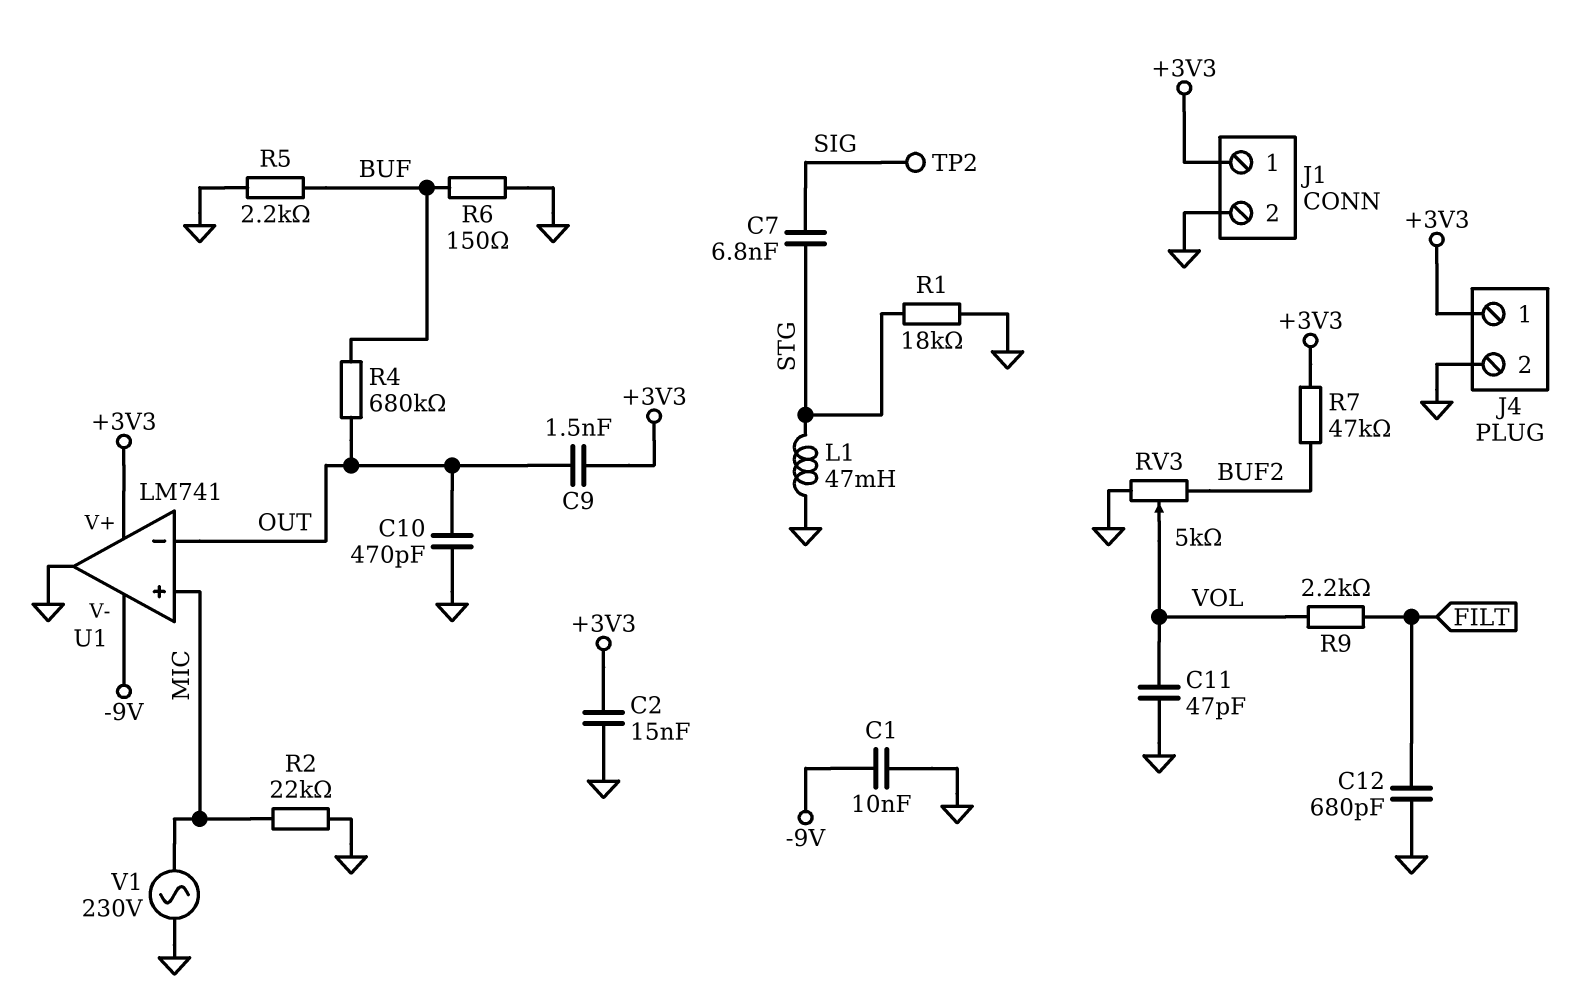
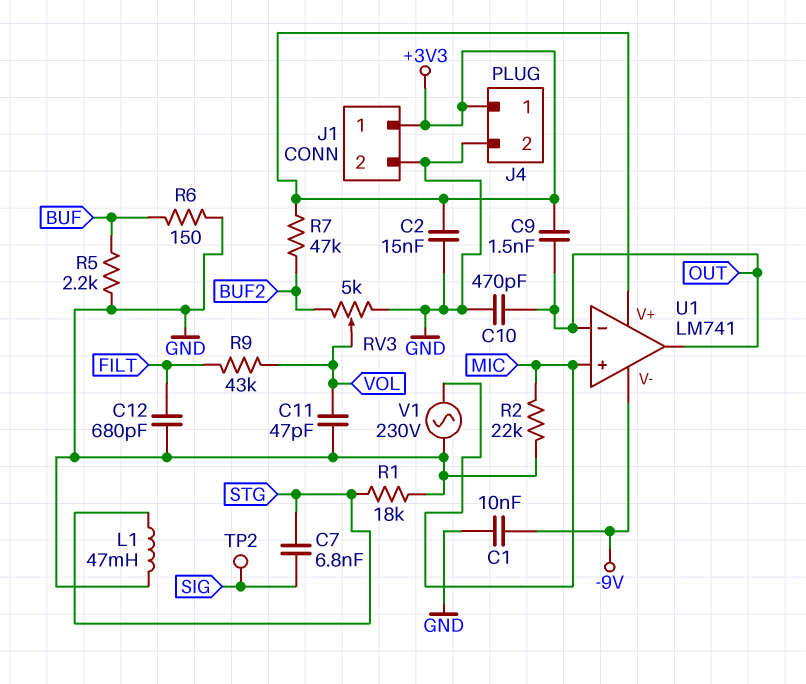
R4: 680k (BUF, OUT) -> none
R9: 2.2k (FILT, VOL) -> 43k (FILT, VOL)
U1 pin out: GND -> OUT

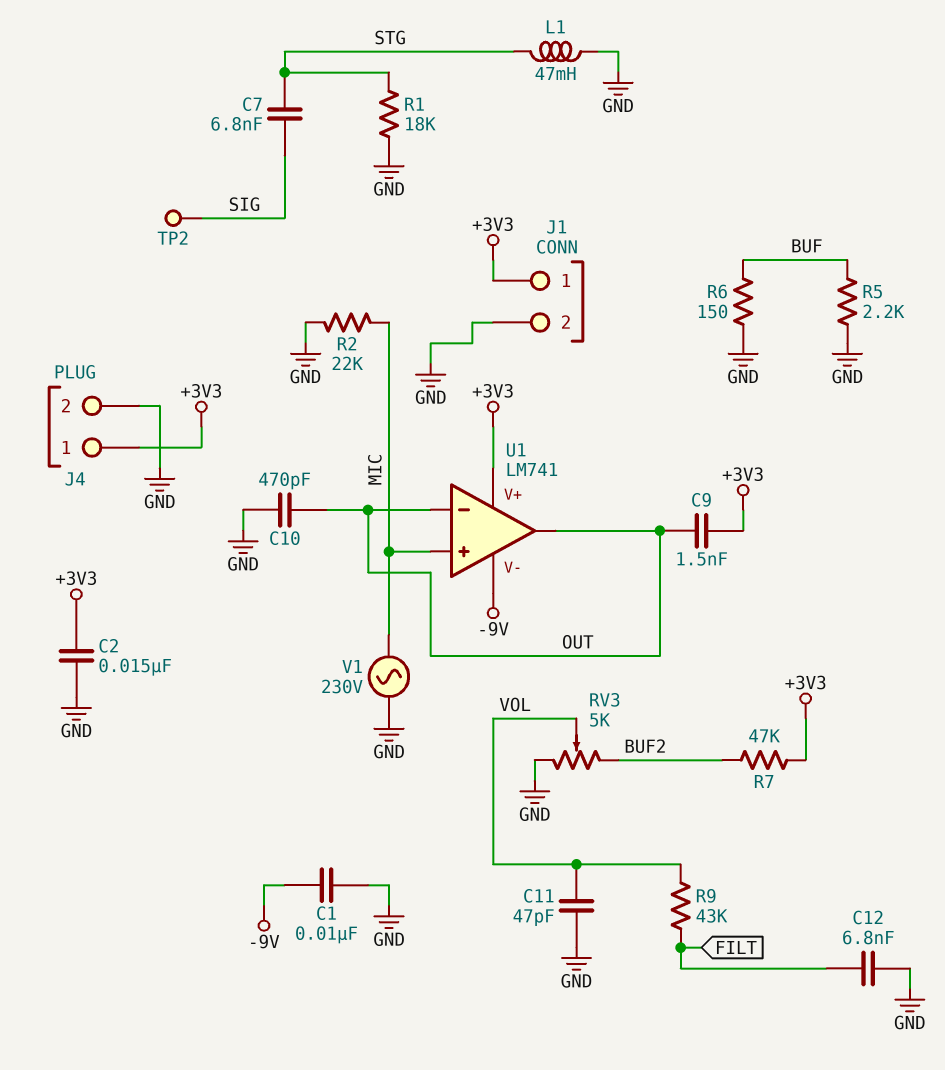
C12: 680pF (FILT, GND) -> 6.8nF (FILT, GND)

